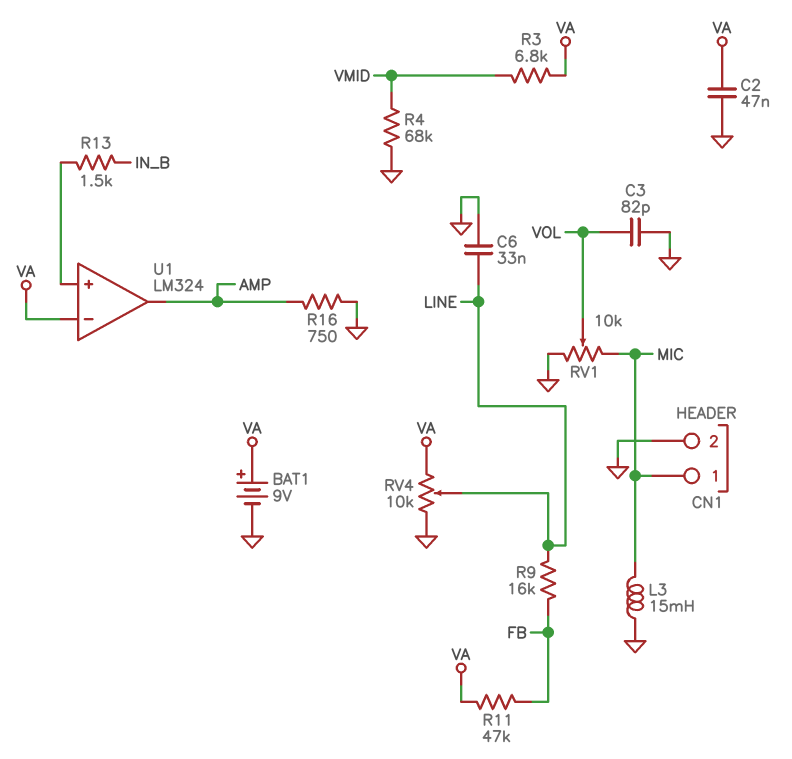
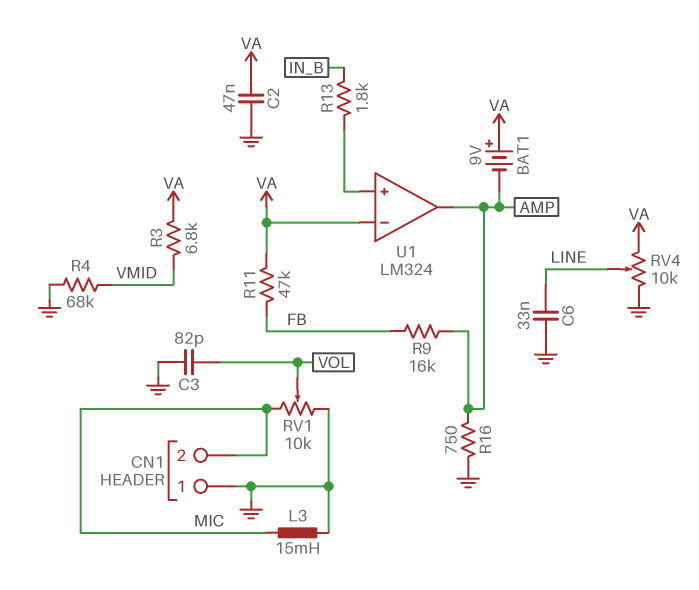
BAT1: 9V (plus VA, minus GND) -> 9V (plus VA, minus AMP)
CN1 pin 1: MIC -> GND
CN1 pin 2: GND -> MIC
R9: 16k (FB, LINE) -> 16k (AMP, FB)
R13: 1.5k (IN_B, U1/in+) -> 1.8k (IN_B, U1/in+)

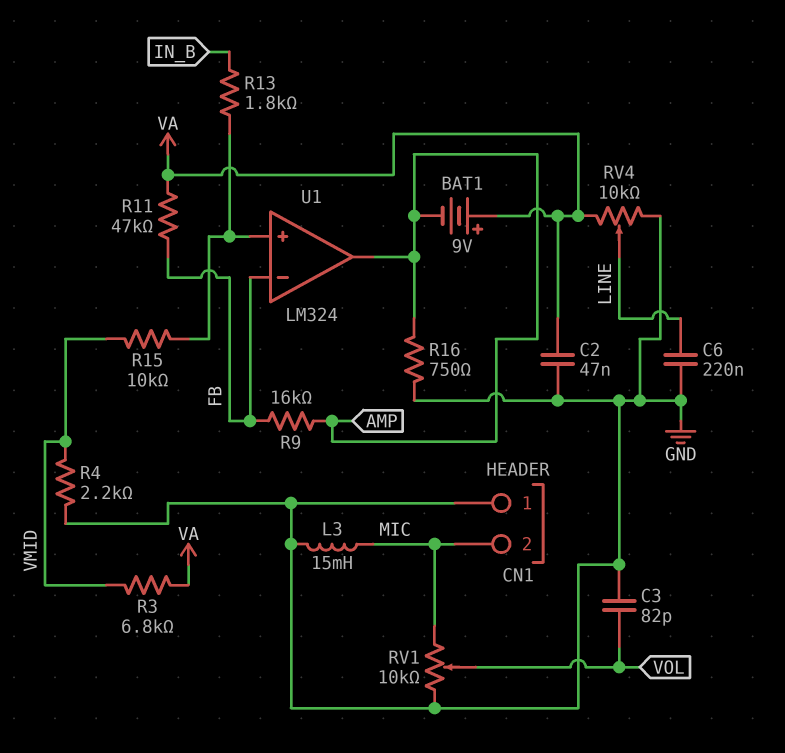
C6: 33nF (GND, LINE) -> 220nF (GND, LINE)
R4: 68k (GND, VMID) -> 2.2k (GND, VMID)
R15: none -> 10k (U1/in+, VMID)
U1 pin in-: VA -> FB

